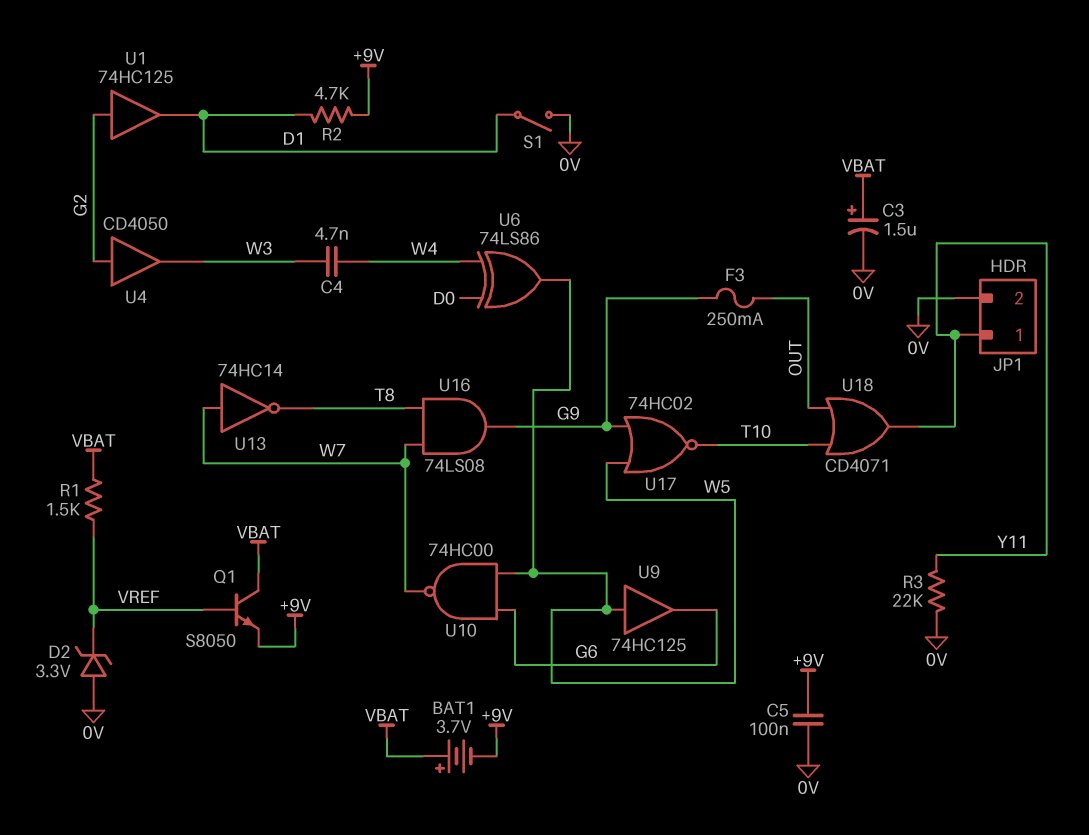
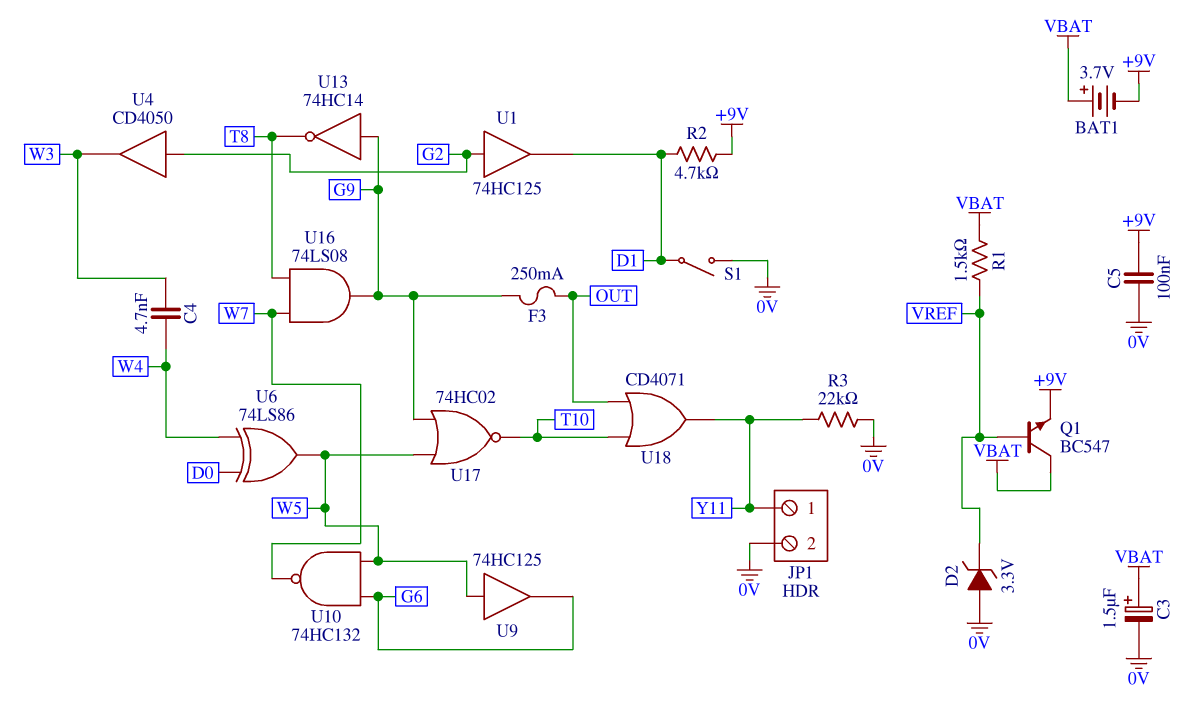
Q1: NPN S8050 (B VREF, C VBAT, E +9V) -> NPN BC547 (B VREF, C VBAT, E +9V)
U10: NAND 74HC00 (in G6, in W5, out W7) -> NAND 74HC132 (in G6, in W5, out W7)
U13: NOT 74HC14 (in W7, out T8) -> NOT 74HC14 (in G9, out T8)

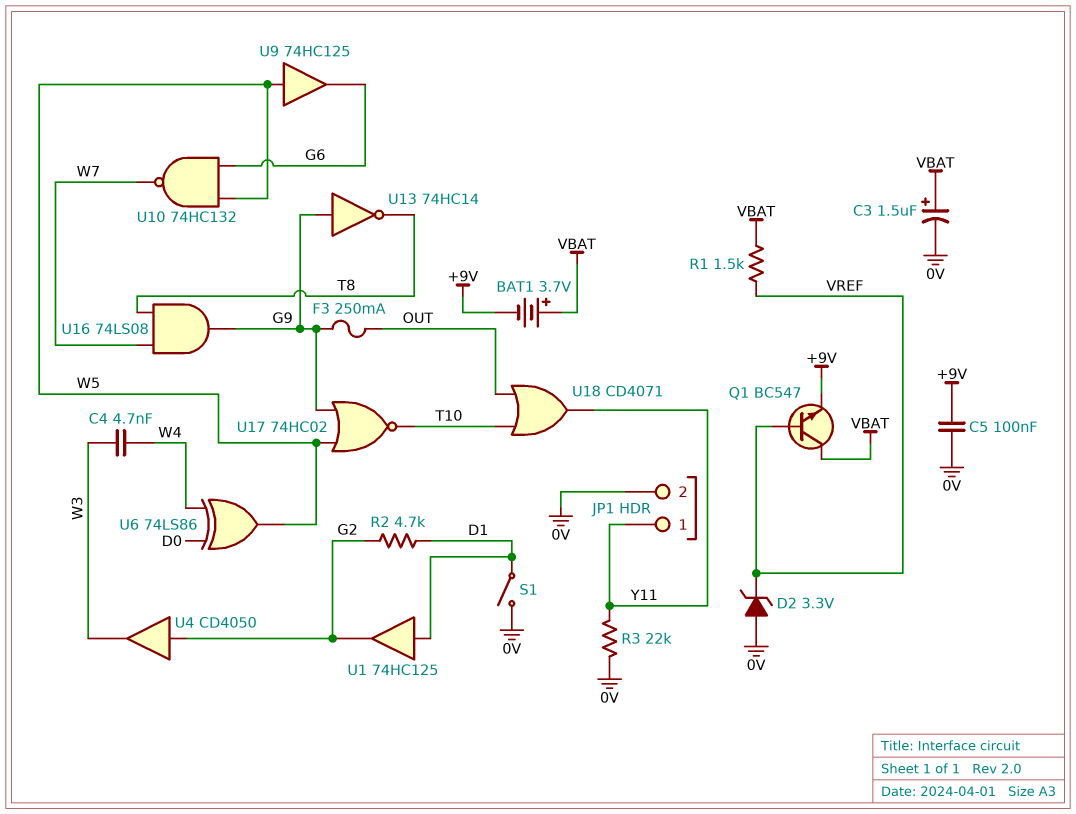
R2: 4.7k (+9V, D1) -> 4.7k (D1, G2)
U1: buffer 74HC125 (in G2, out D1) -> buffer 74HC125 (in D1, out G2)

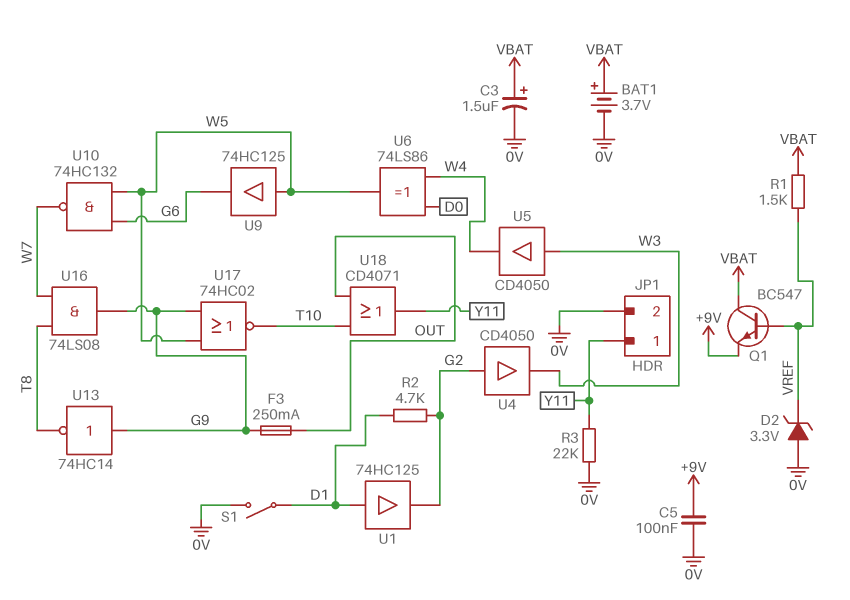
BAT1: 3.7V (plus VBAT, minus +9V) -> 3.7V (plus VBAT, minus 0V)
C4: 4.7nF (W3, W4) -> none
U5: none -> buffer CD4050 (in W3, out W4)

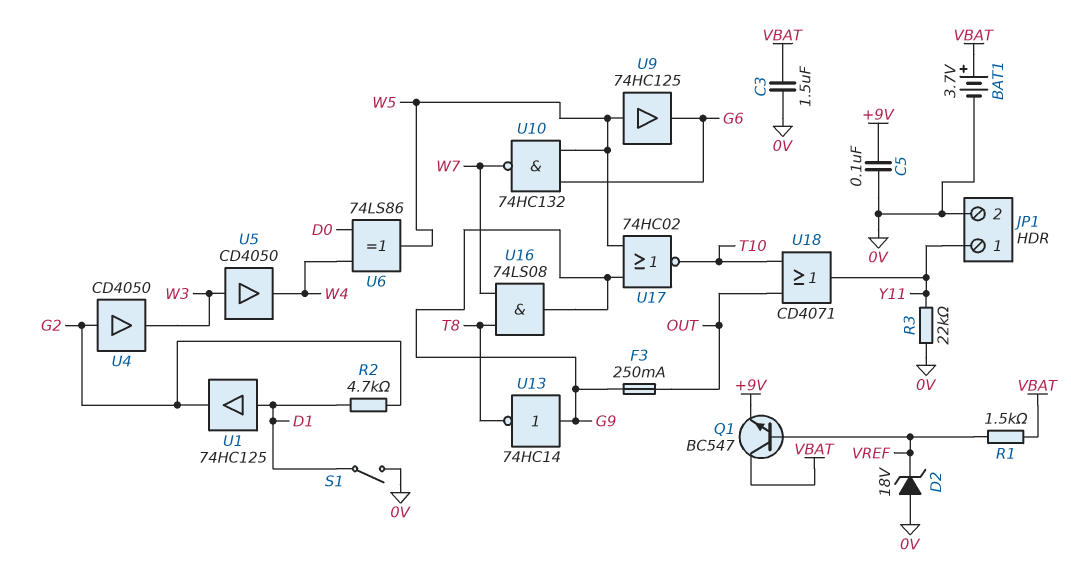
C3: 1.5uF (plus VBAT, minus 0V) -> 1.5uF (0V, VBAT)
D2: zener 3.3V (A 0V, K VREF) -> zener 18V (A 0V, K VREF)

